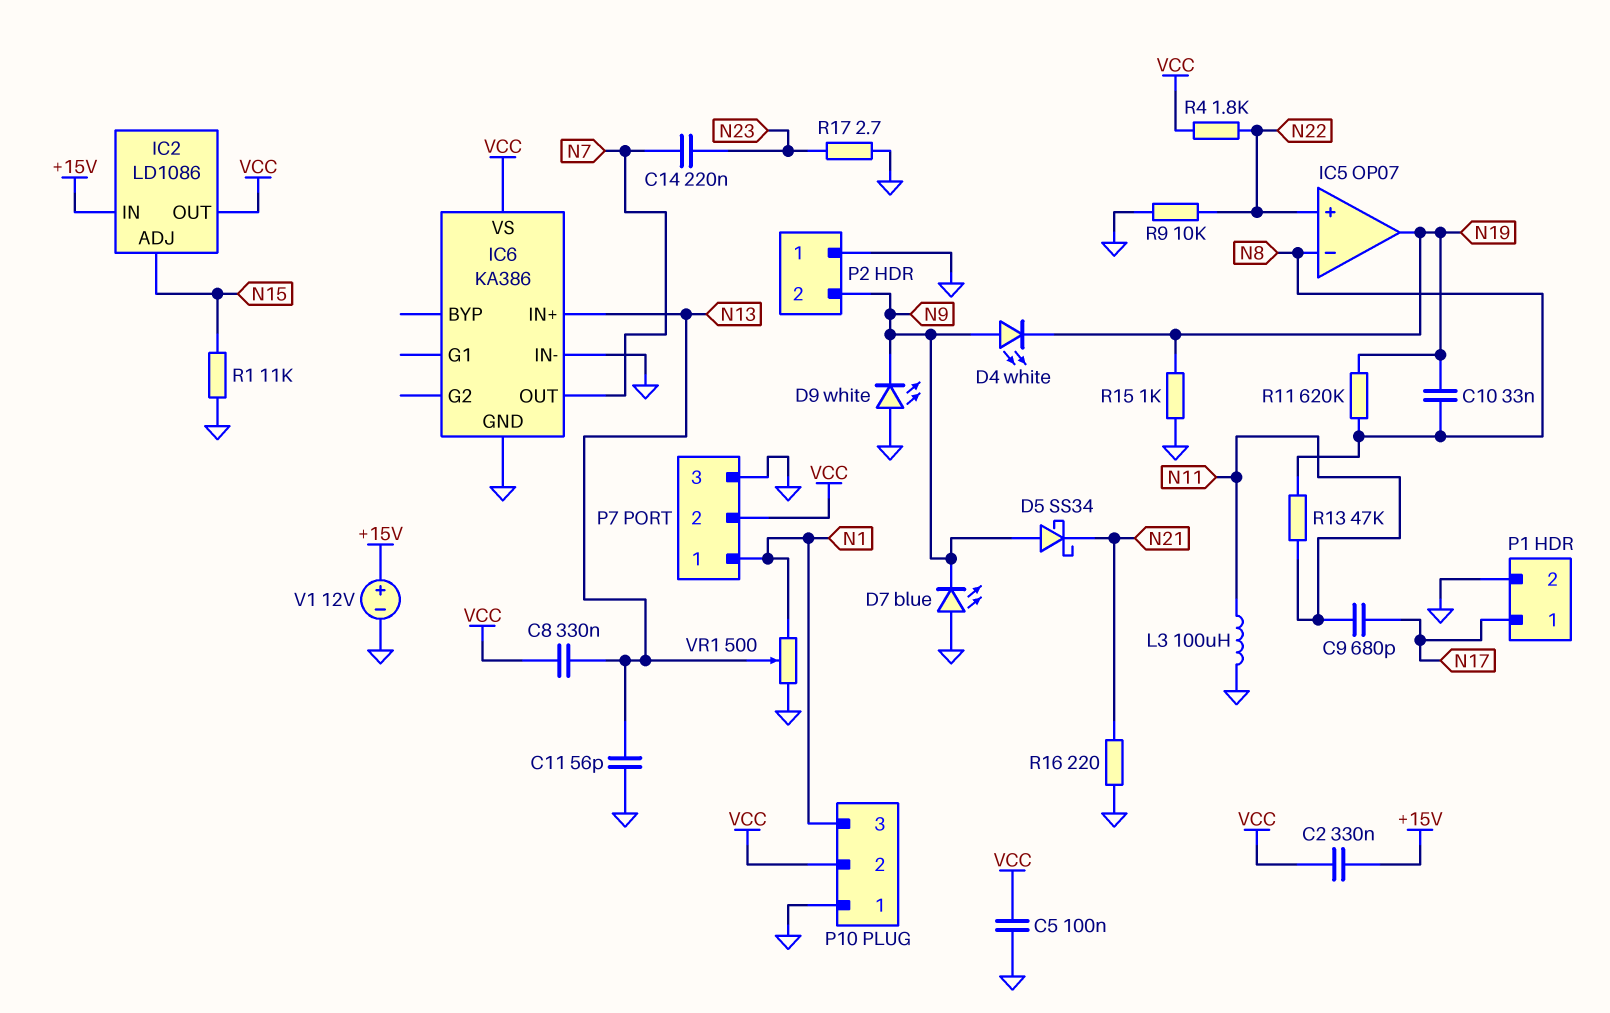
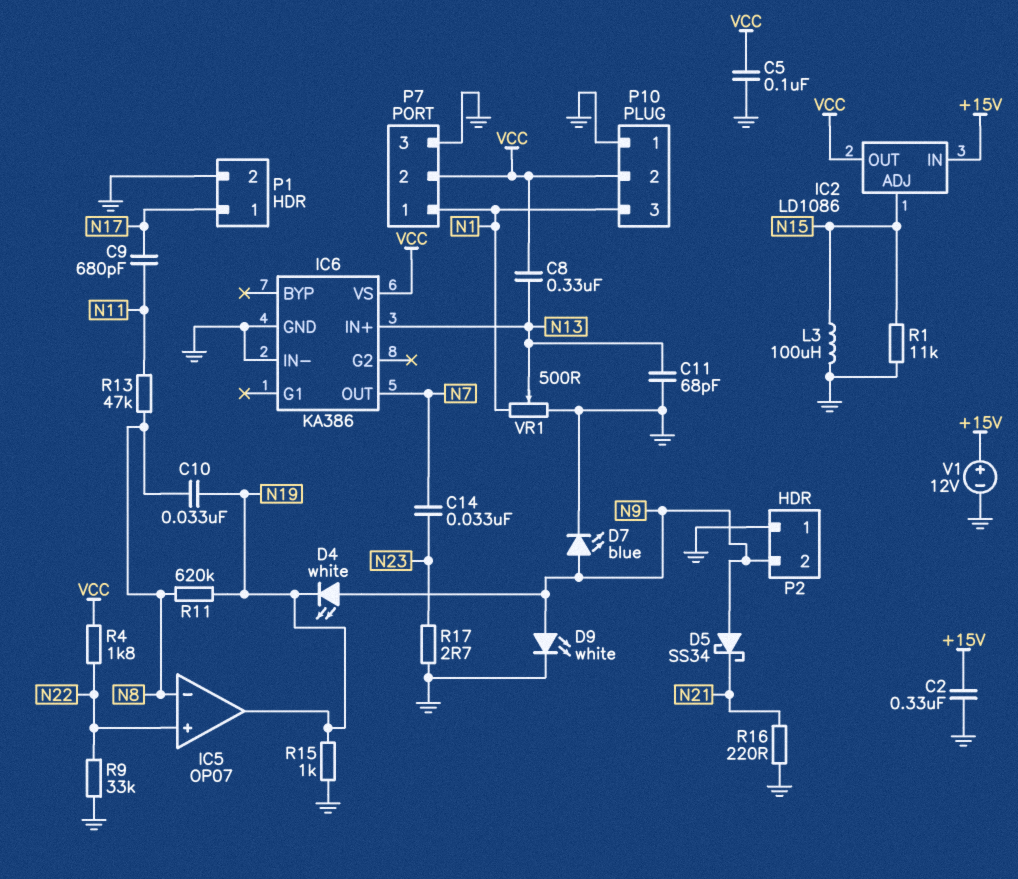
C2: 330nF (+15V, VCC) -> 330nF (+15V, GND)
C11: 56pF (GND, N13) -> 68pF (GND, N13)
C14: 220nF (N7, N23) -> 33nF (N7, N23)
D7: LED blue (A GND, K N9) -> LED blue (A N9, K GND)
D9: LED white (A GND, K N9) -> LED white (A N9, K GND)
L3: 100uH (GND, N11) -> 100uH (GND, N15)
R9: 10k (GND, N22) -> 33k (GND, N22)

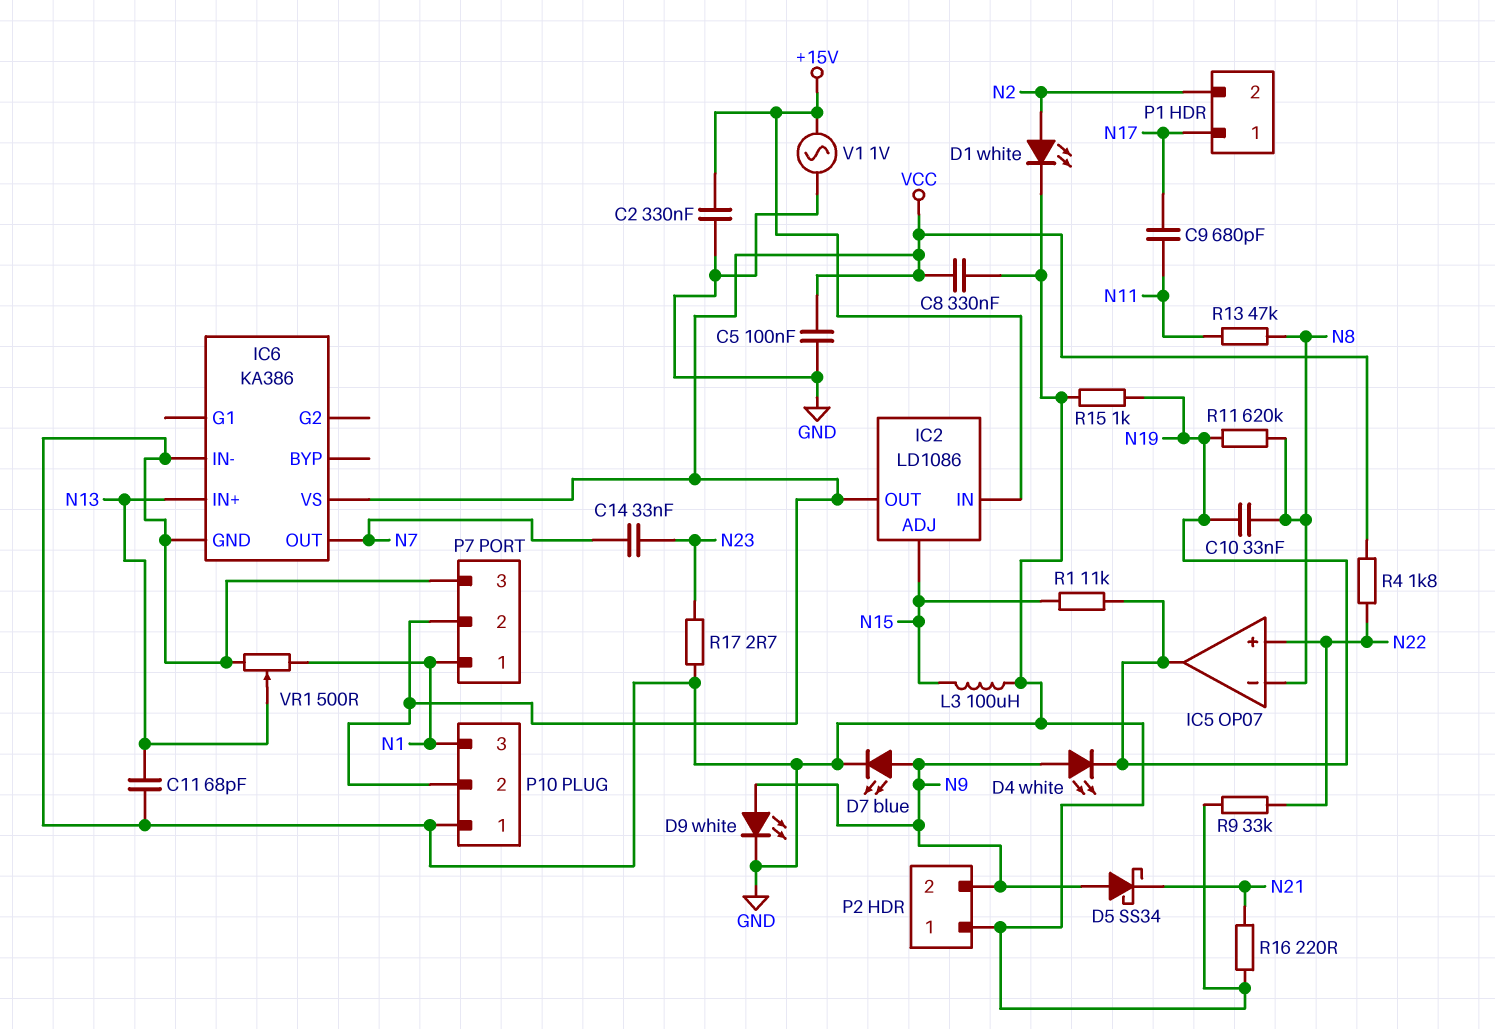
C8: 330nF (N13, VCC) -> 330nF (GND, VCC)
D1: none -> LED white (A N2, K GND)
P1 pin 2: GND -> N2
R1: 11k (GND, N15) -> 11k (N15, N19)
V1: 12V (plus +15V, minus GND) -> AC 1V (+15V, GND)

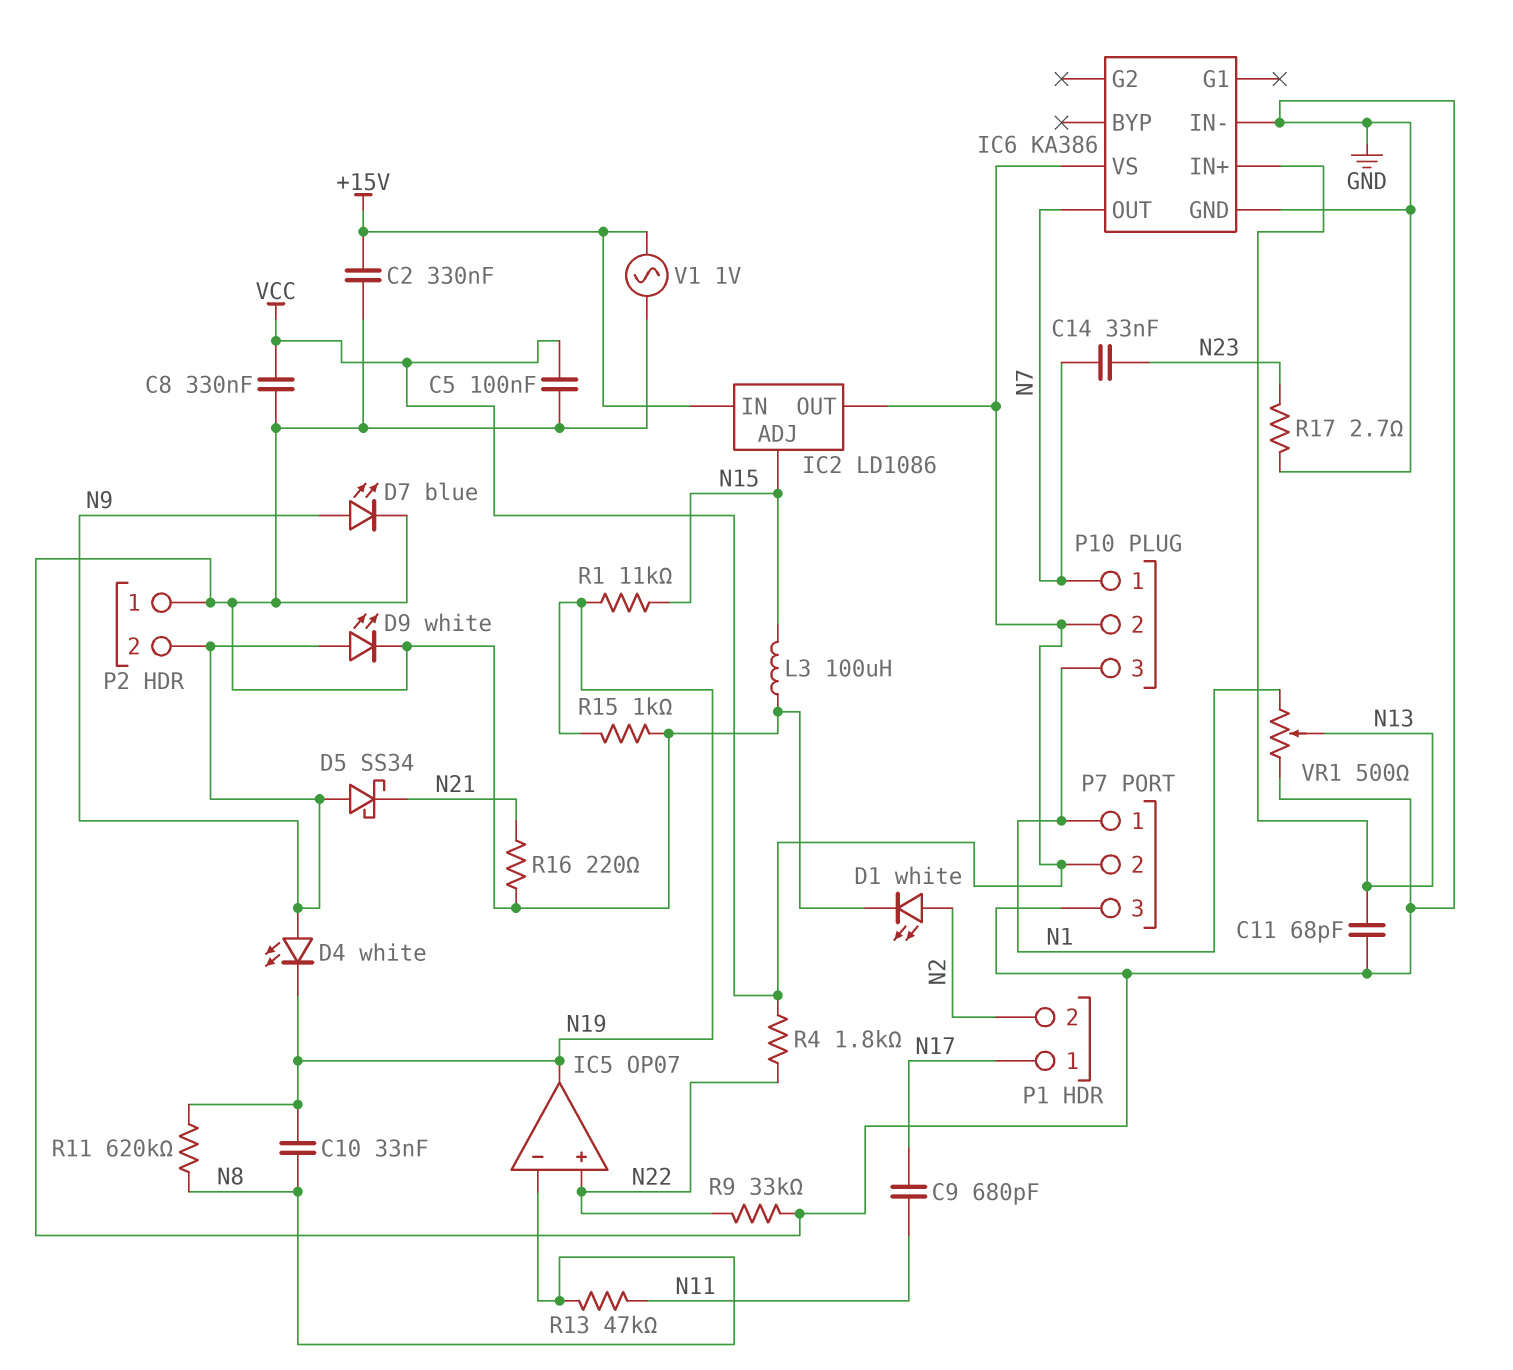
P10 pin 1: GND -> N7

